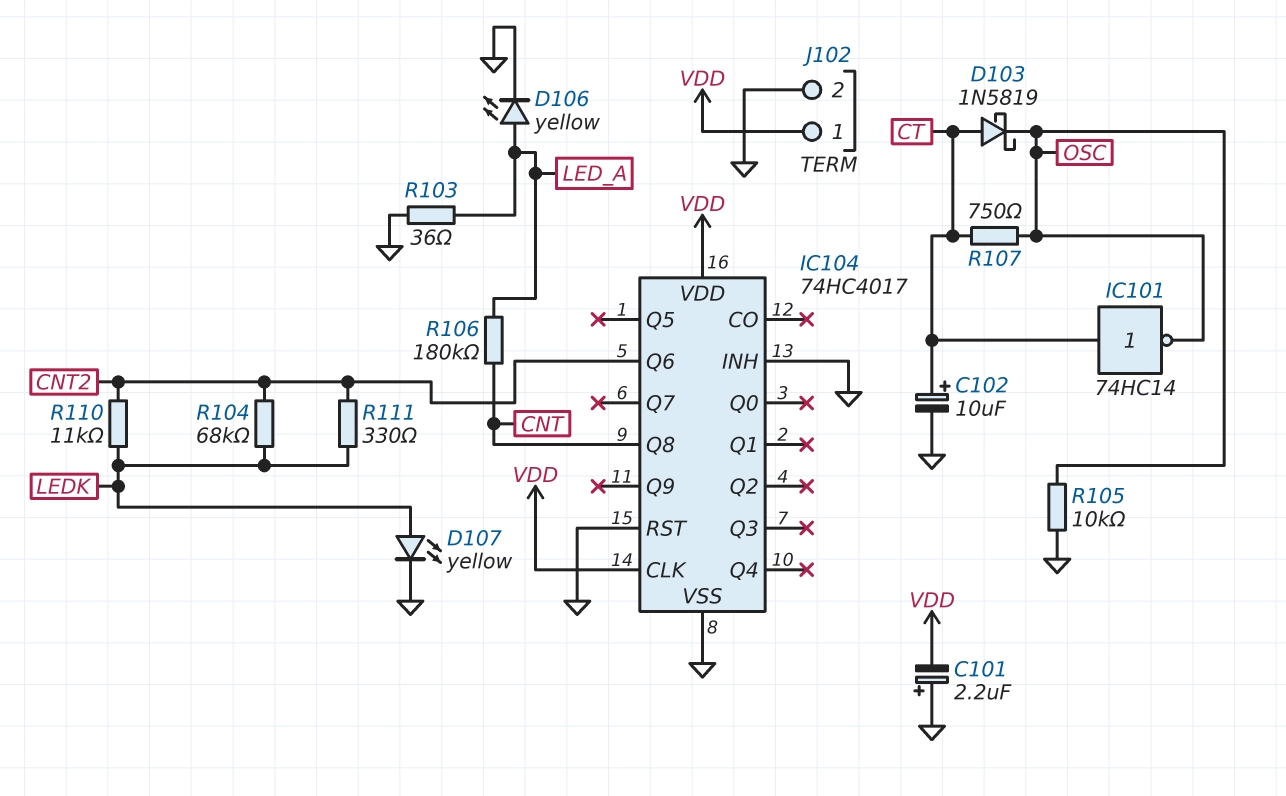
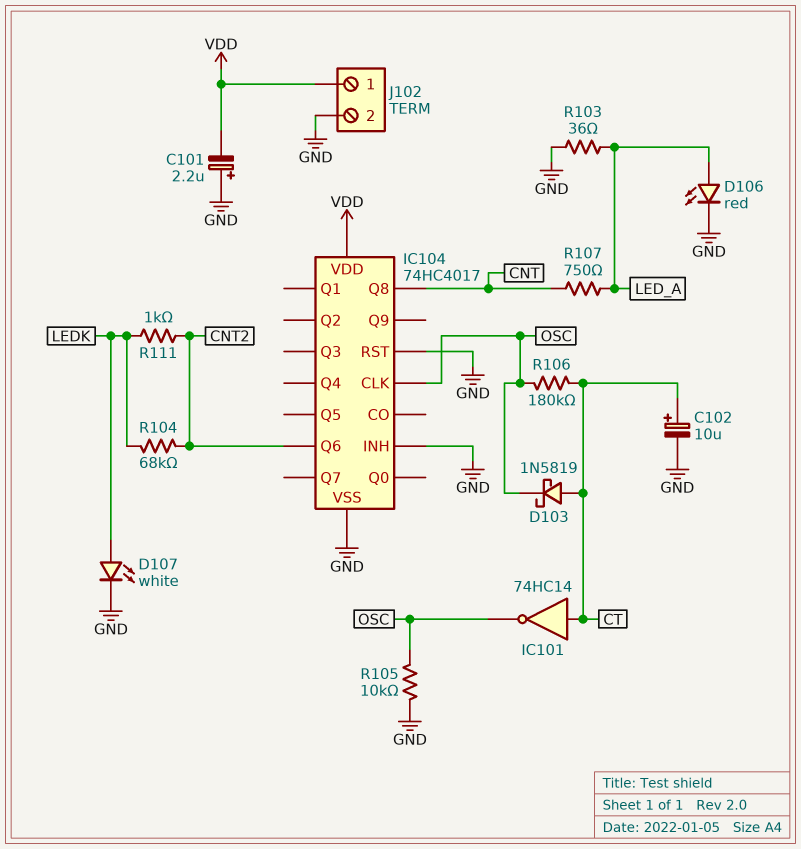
D106: LED yellow (A LED_A, K GND) -> LED red (A LED_A, K GND)
D107: LED yellow (A LEDK, K GND) -> LED white (A LEDK, K GND)
IC104 pin CLK: VDD -> OSC
R106: 180k (CNT, LED_A) -> 180k (CT, OSC)
R107: 750 (CT, OSC) -> 750 (CNT, LED_A)
R110: 11k (CNT2, LEDK) -> none
R111: 330 (CNT2, LEDK) -> 1k (CNT2, LEDK)

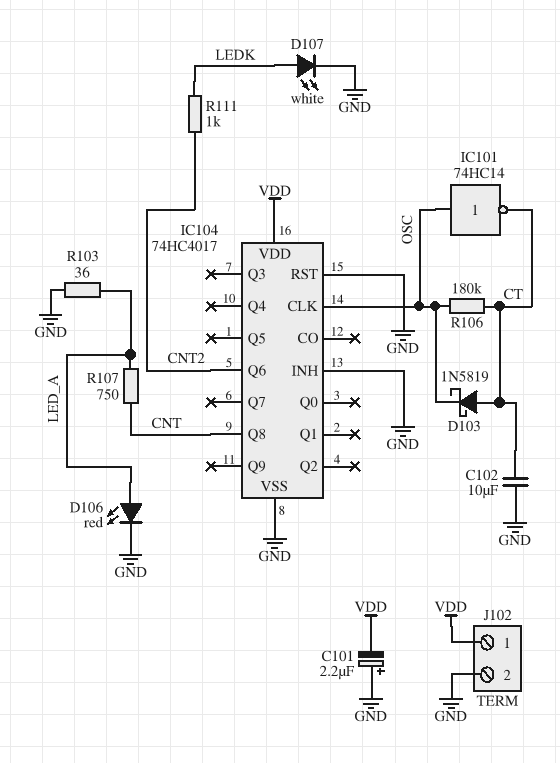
C102: 10uF (plus CT, minus GND) -> 10uF (CT, GND)
IC101: NOT 74HC14 (in CT, out OSC) -> NOT 74HC14 (in OSC, out CT)
R104: 68k (CNT2, LEDK) -> none
R105: 10k (GND, OSC) -> none

